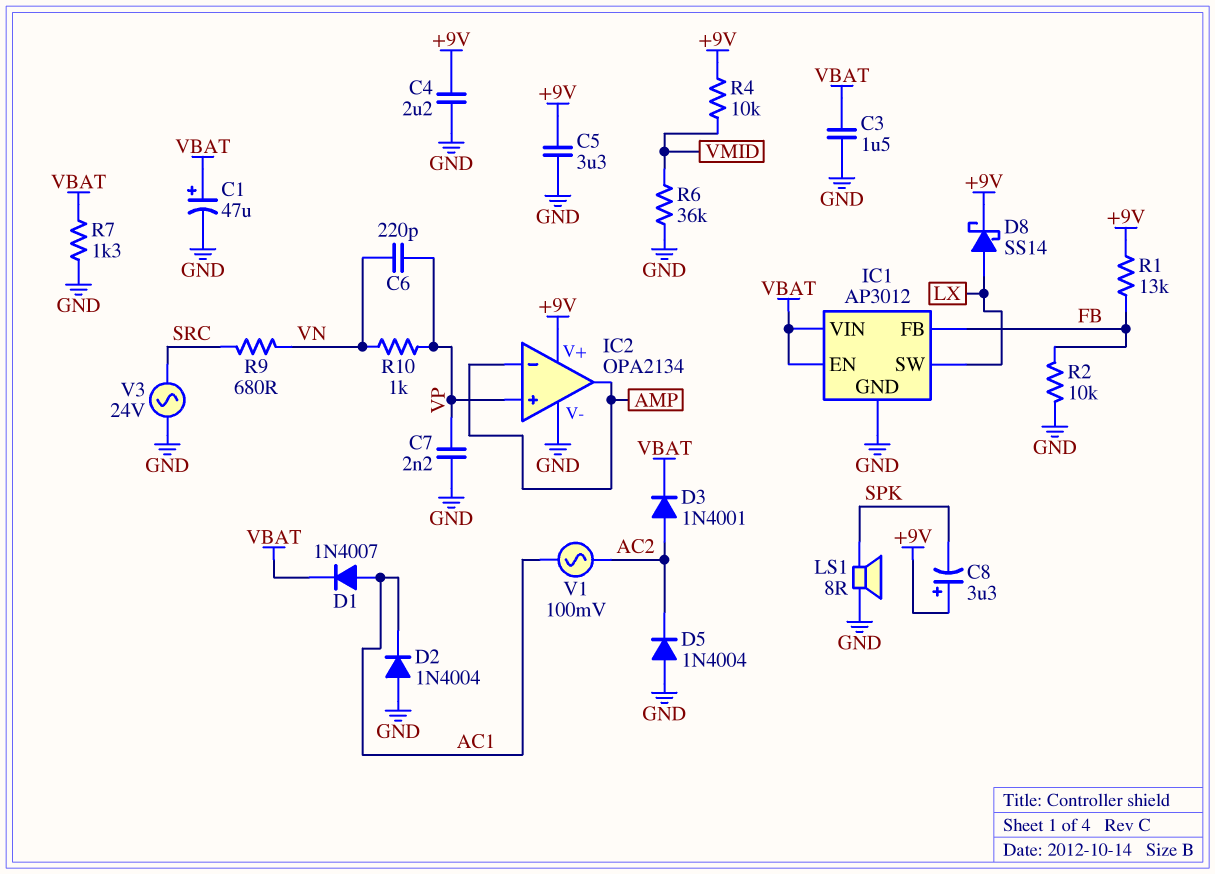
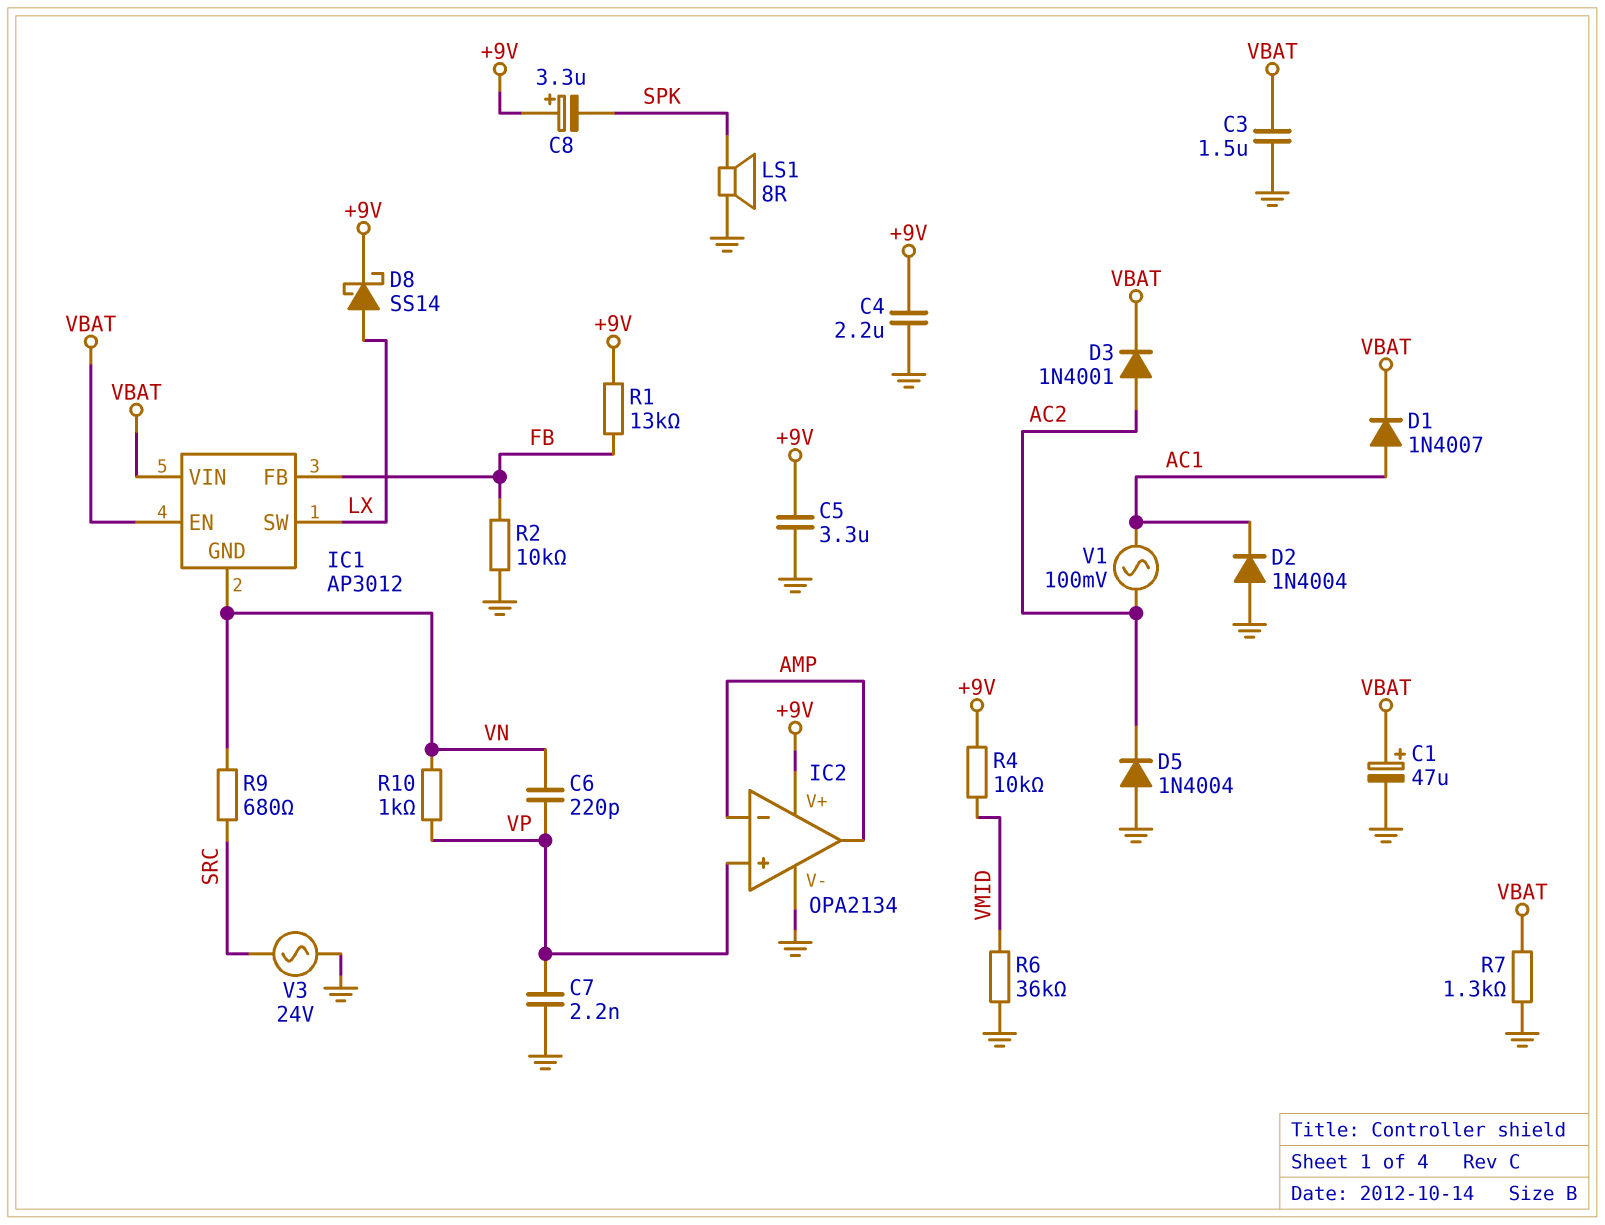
IC1 pin GND: GND -> VN

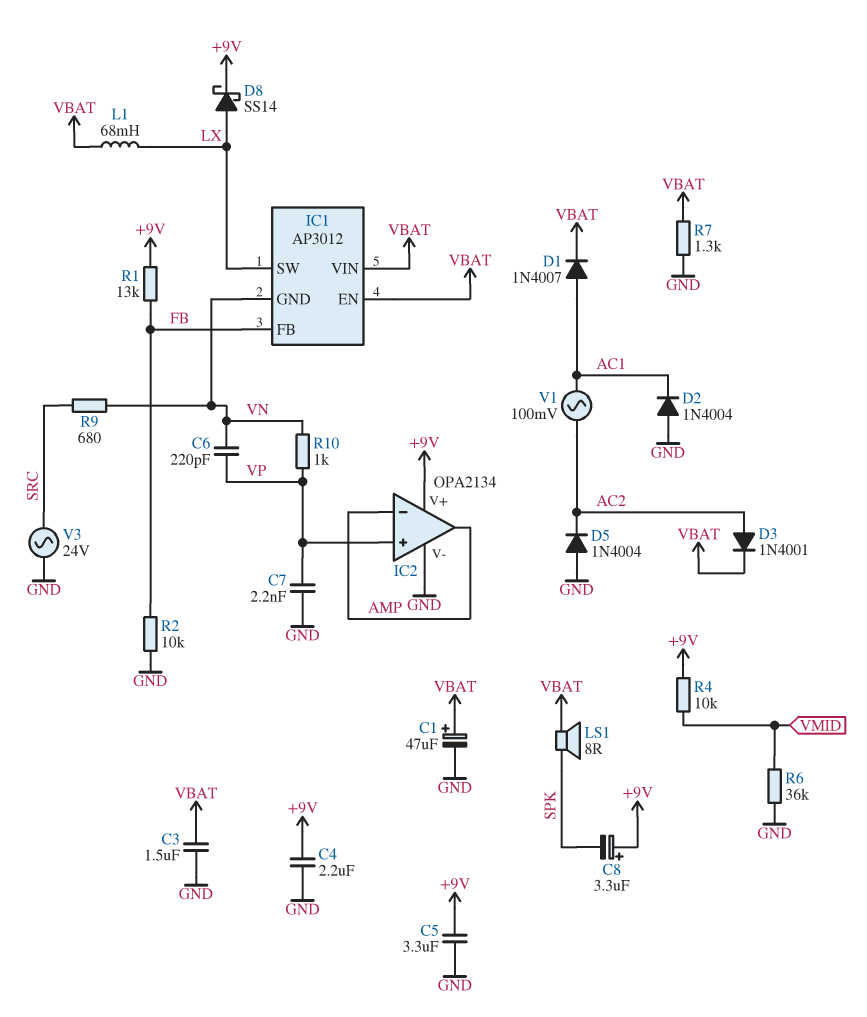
L1: none -> 68mH (LX, VBAT)
LS1: speaker 8R (GND, SPK) -> speaker 8R (SPK, VBAT)

